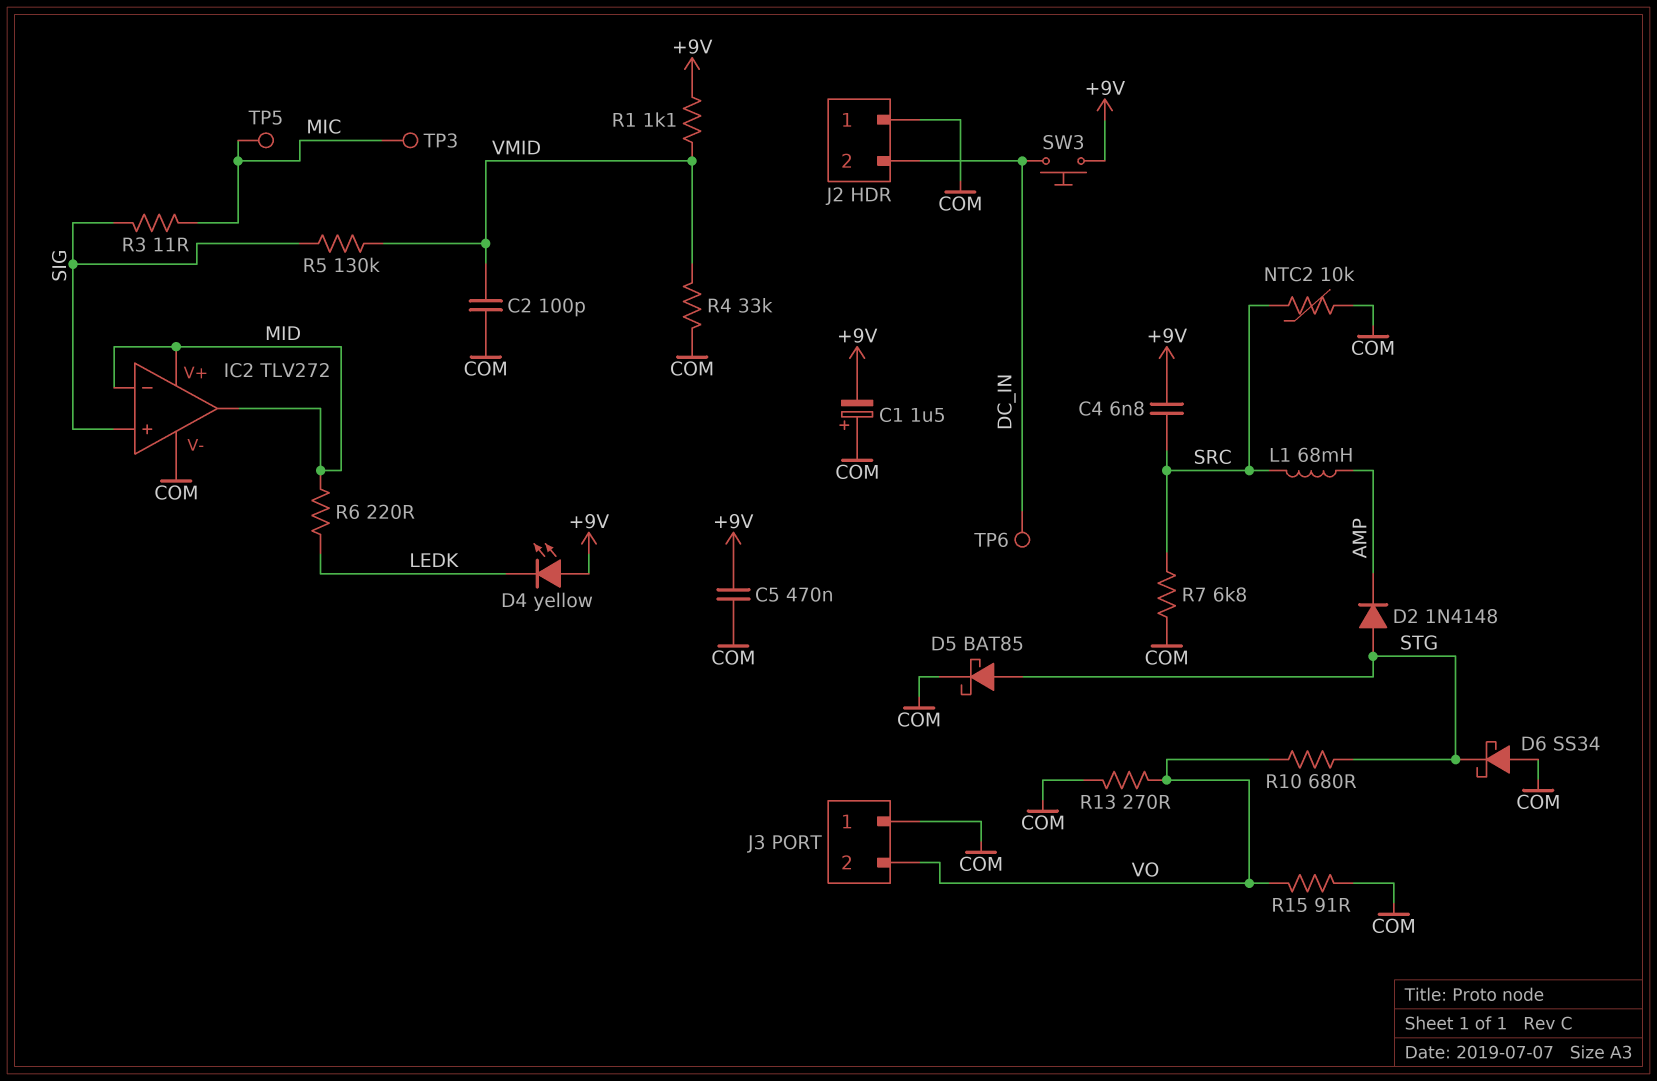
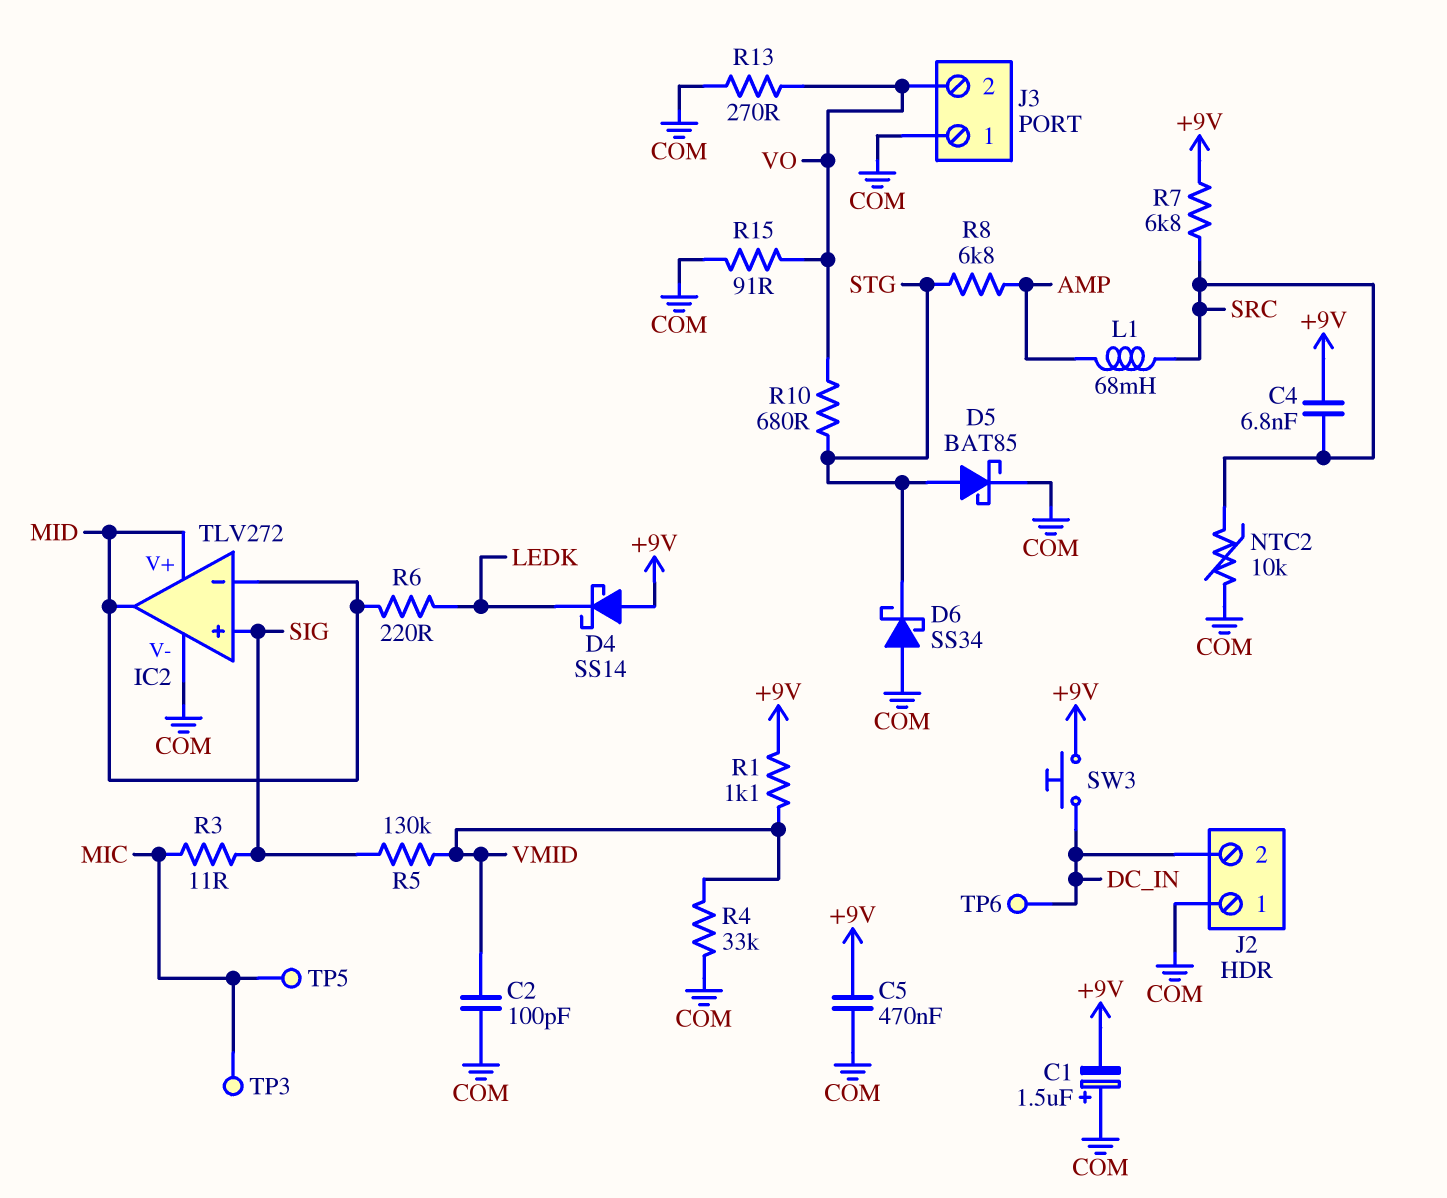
D2: diode 1N4148 (A STG, K AMP) -> none
D4: LED yellow (A +9V, K LEDK) -> schottky SS14 (A +9V, K LEDK)
R7: 6.8k (COM, SRC) -> 6.8k (+9V, SRC)
R8: none -> 6.8k (AMP, STG)

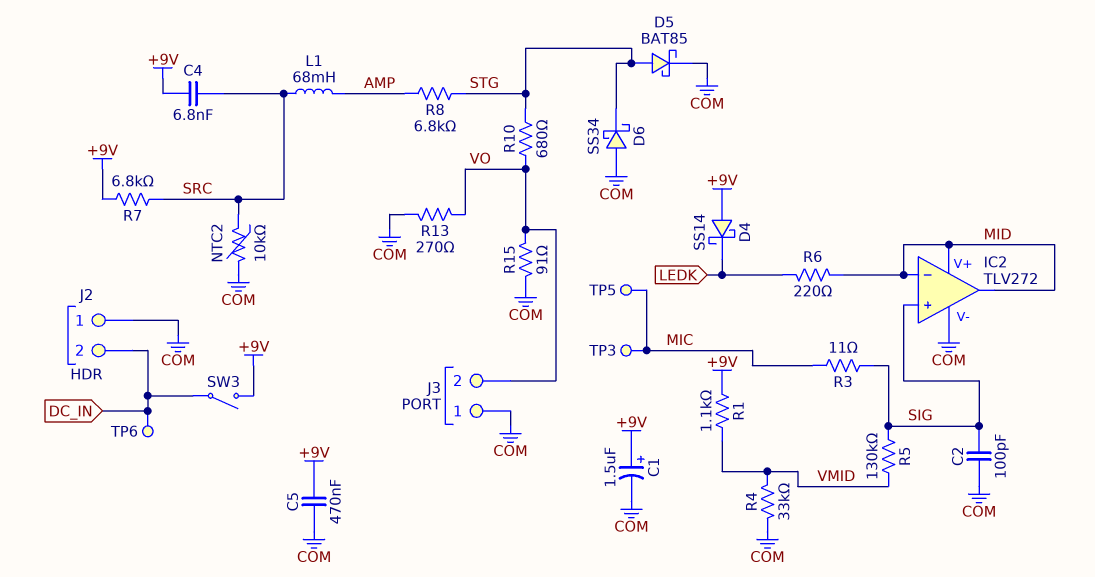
C1: 1.5uF (plus COM, minus +9V) -> 1.5uF (plus +9V, minus COM)
C2: 100pF (COM, VMID) -> 100pF (COM, SIG)
SW3: button (+9V, DC_IN) -> switch (+9V, DC_IN)

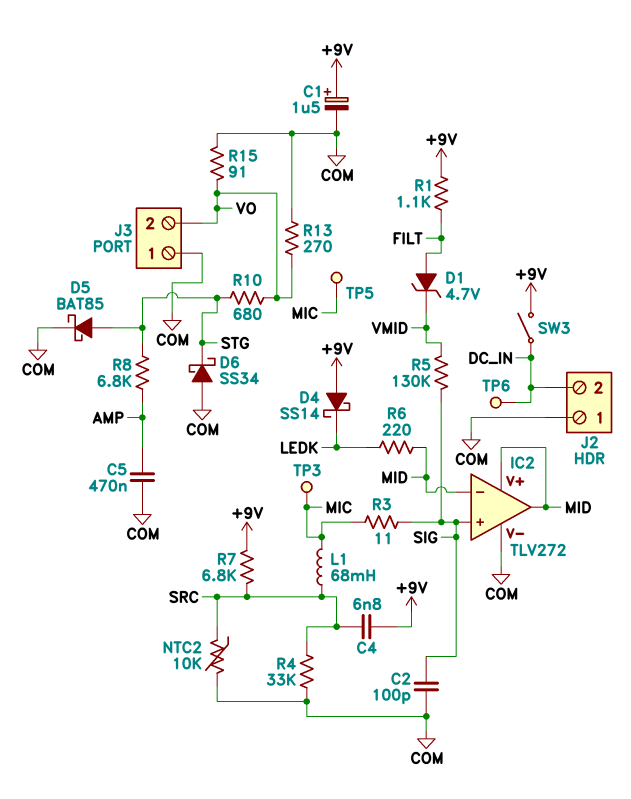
C5: 470nF (+9V, COM) -> 470nF (AMP, COM)
D1: none -> zener 4.7V (A FILT, K VMID)
L1: 68mH (AMP, SRC) -> 68mH (MIC, SRC)
R1: 1.1k (+9V, VMID) -> 1.1k (+9V, FILT)
R4: 33k (COM, VMID) -> 33k (COM, SRC)

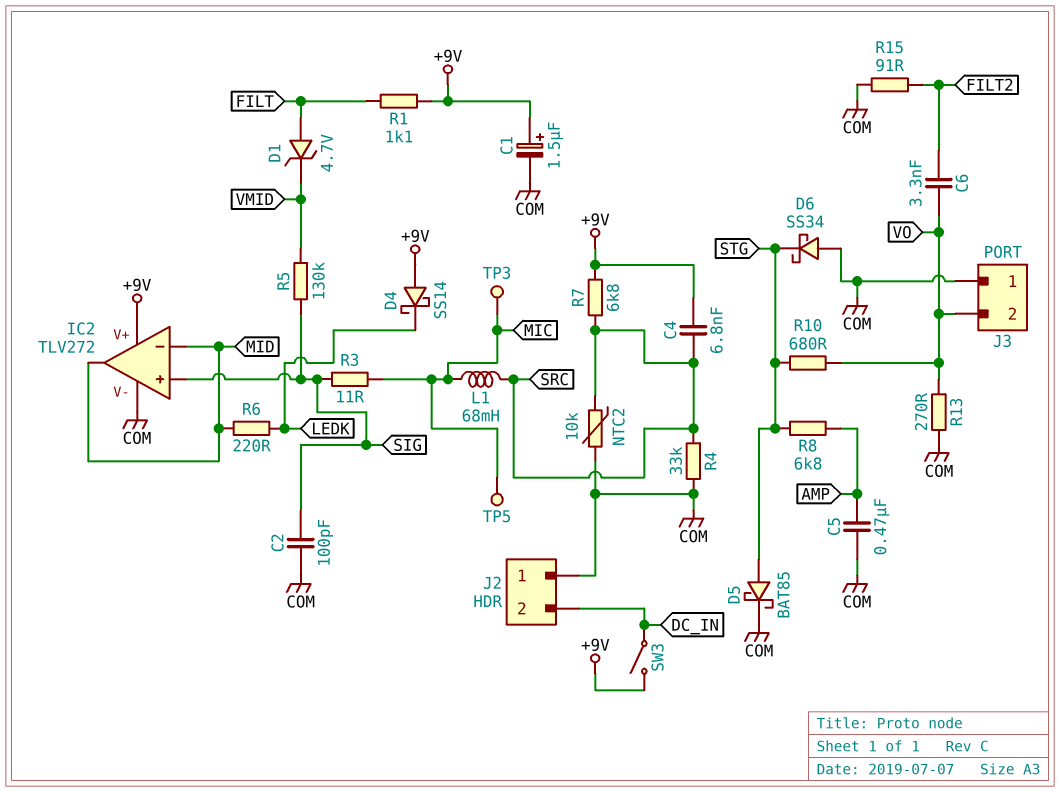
C6: none -> 3.3nF (FILT2, VO)
IC2 pin V+: MID -> +9V
R15: 91 (COM, VO) -> 91 (COM, FILT2)
TP6: test point (DC_IN) -> none

